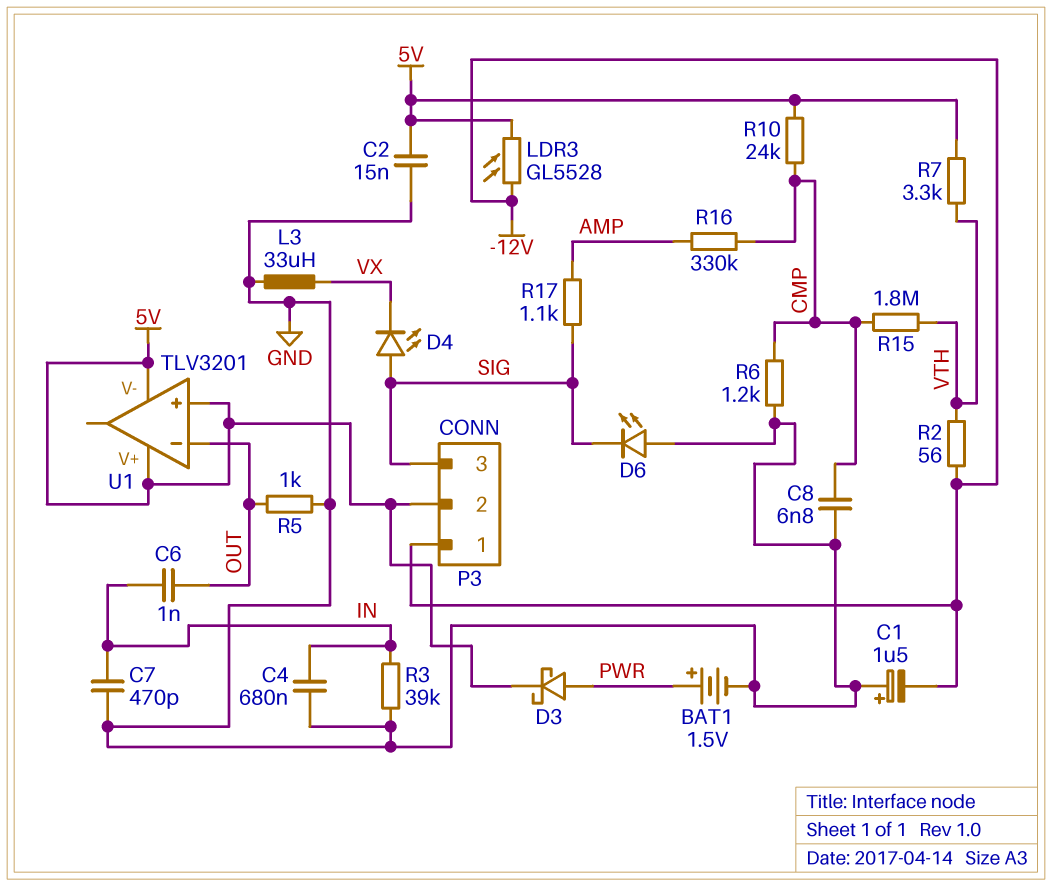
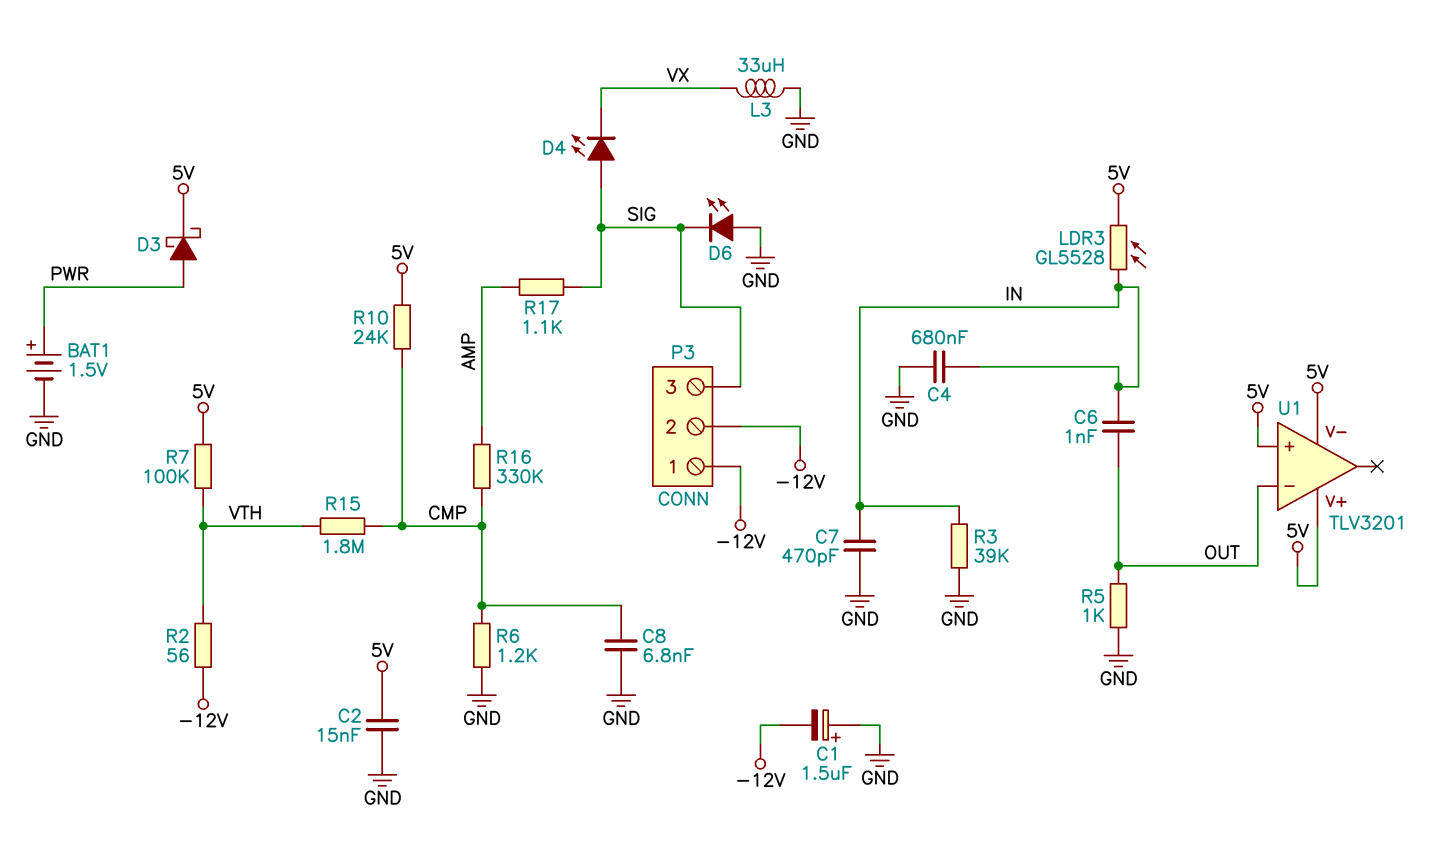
LDR3: GL5528 (-12V, 5V) -> GL5528 (5V, IN)
P3 pin 2: 5V -> -12V
R7: 3.3k (5V, VTH) -> 100k (5V, VTH)

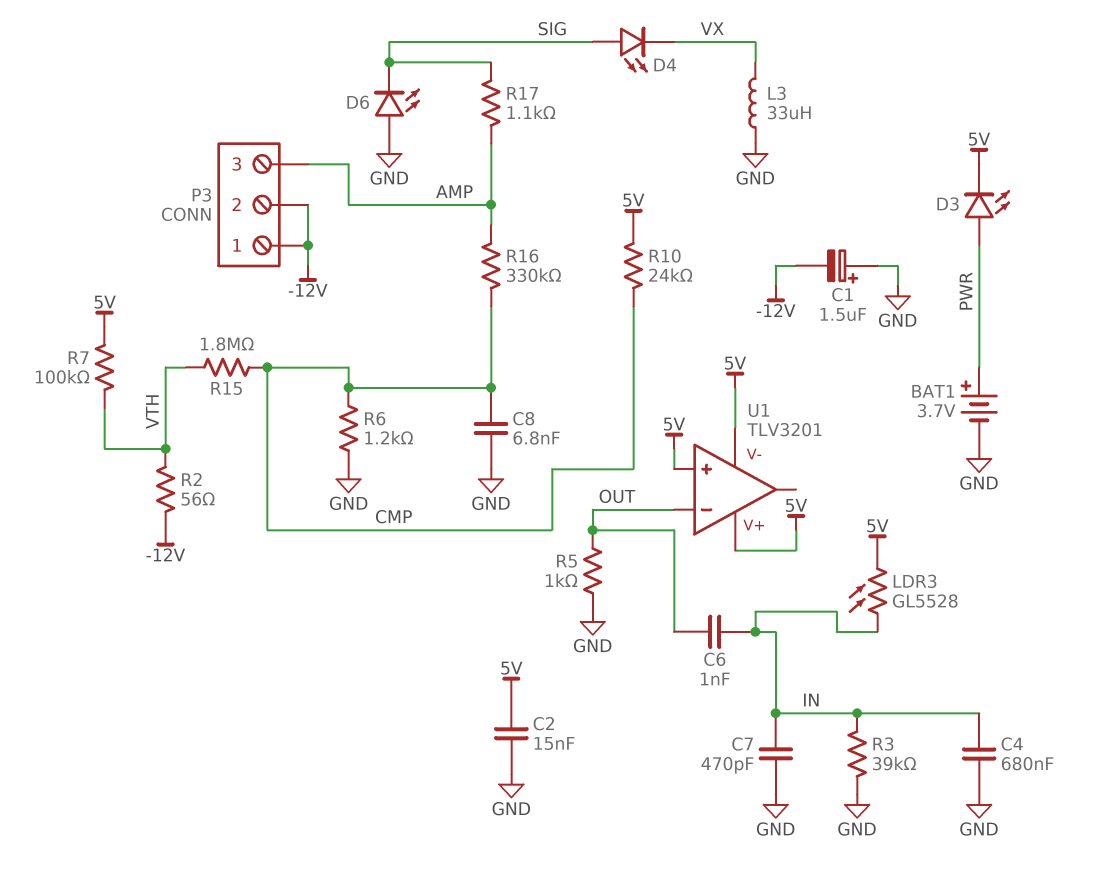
BAT1: 1.5V (plus PWR, minus GND) -> 3.7V (plus PWR, minus GND)
D3: schottky (A PWR, K 5V) -> LED (A PWR, K 5V)
P3 pin 3: SIG -> AMP

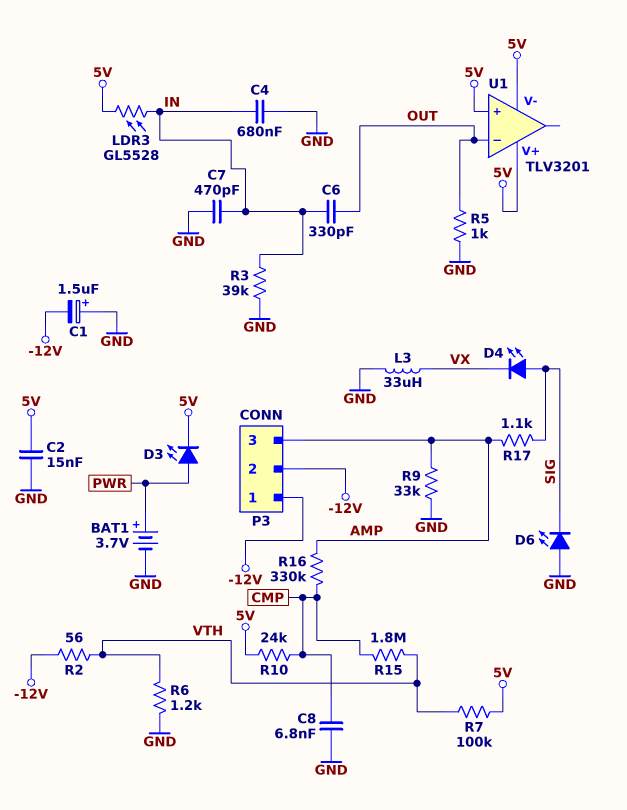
C6: 1nF (IN, OUT) -> 330pF (IN, OUT)
R6: 1.2k (CMP, GND) -> 1.2k (GND, VTH)
R9: none -> 33k (AMP, GND)

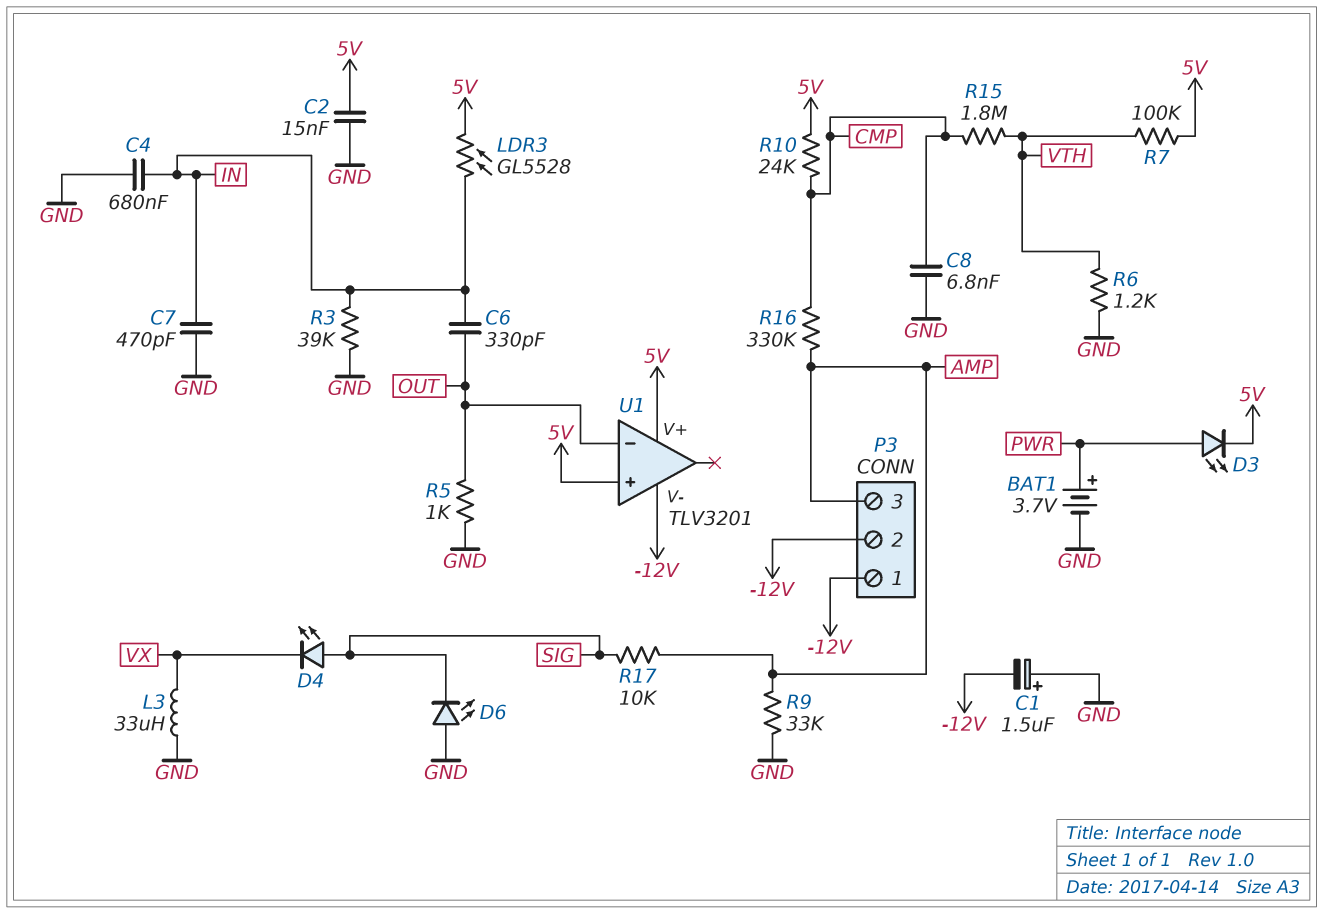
R2: 56 (-12V, VTH) -> none
R17: 1.1k (AMP, SIG) -> 10k (AMP, SIG)
U1 pin V-: 5V -> -12V

